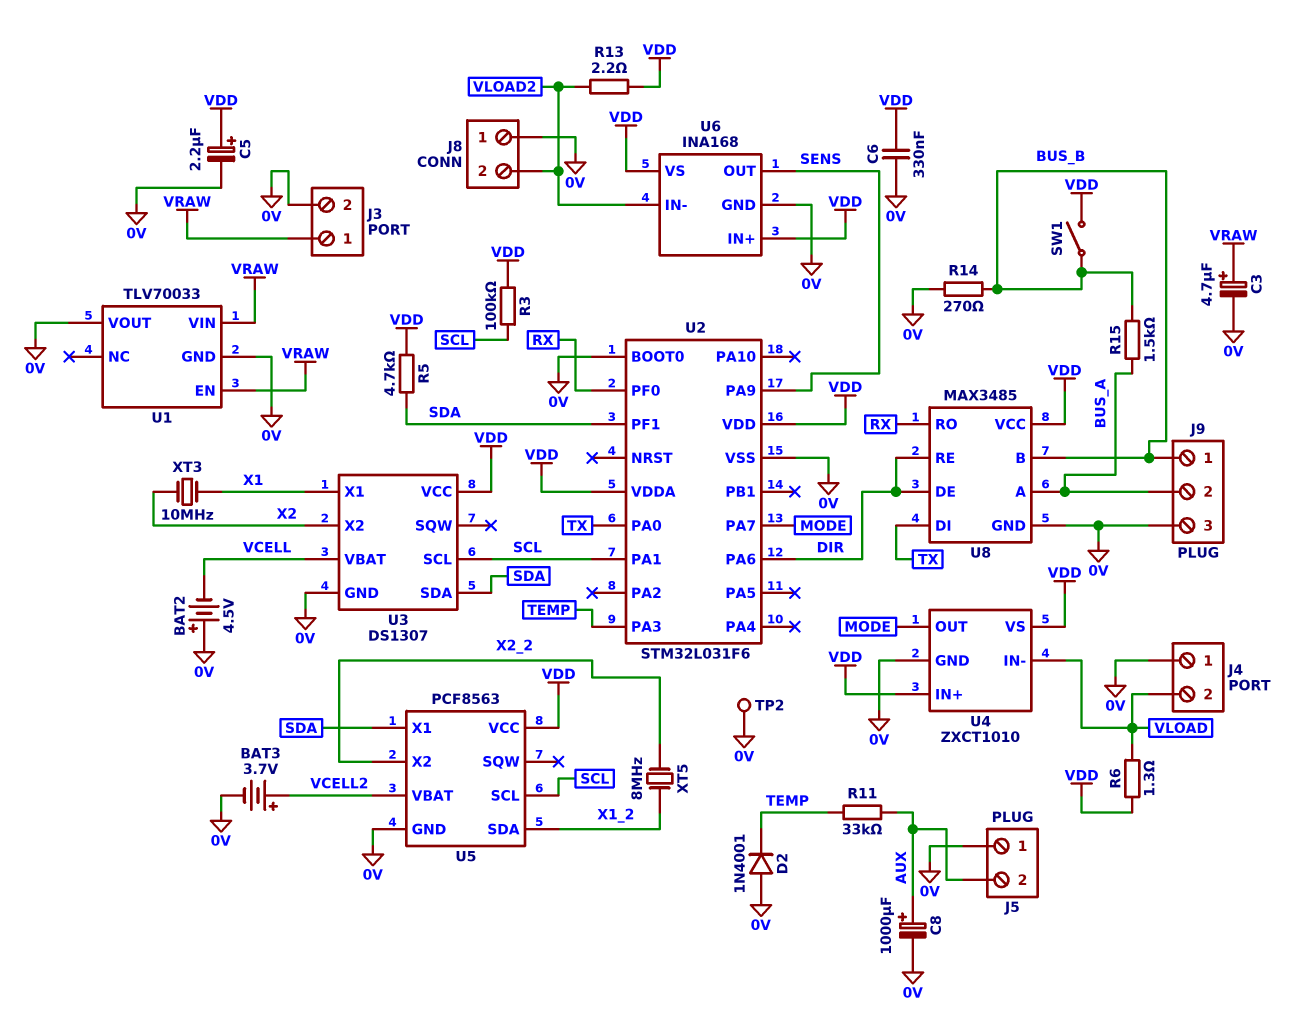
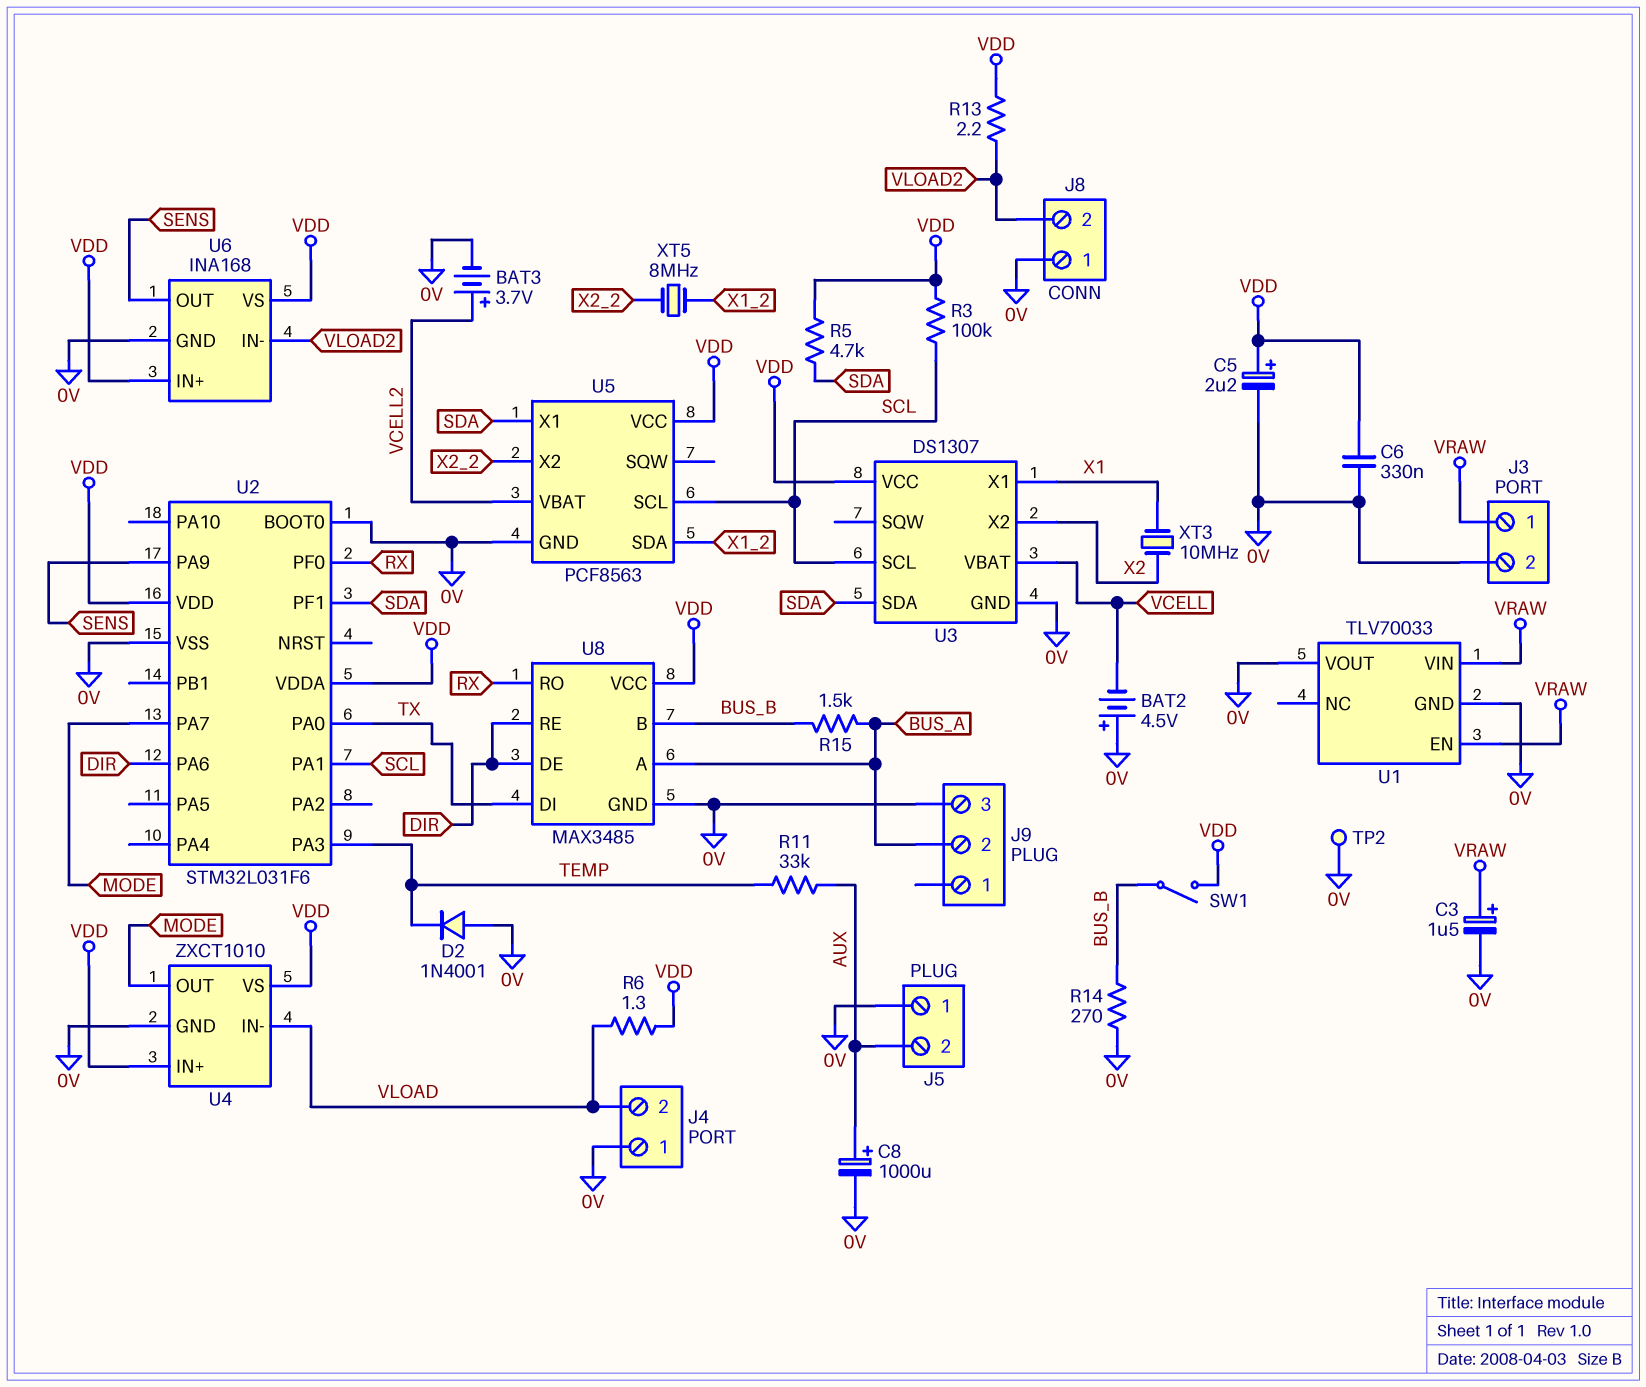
C3: 4.7uF (plus VRAW, minus 0V) -> 1.5uF (plus VRAW, minus 0V)
J9 pin 1: BUS_B -> none

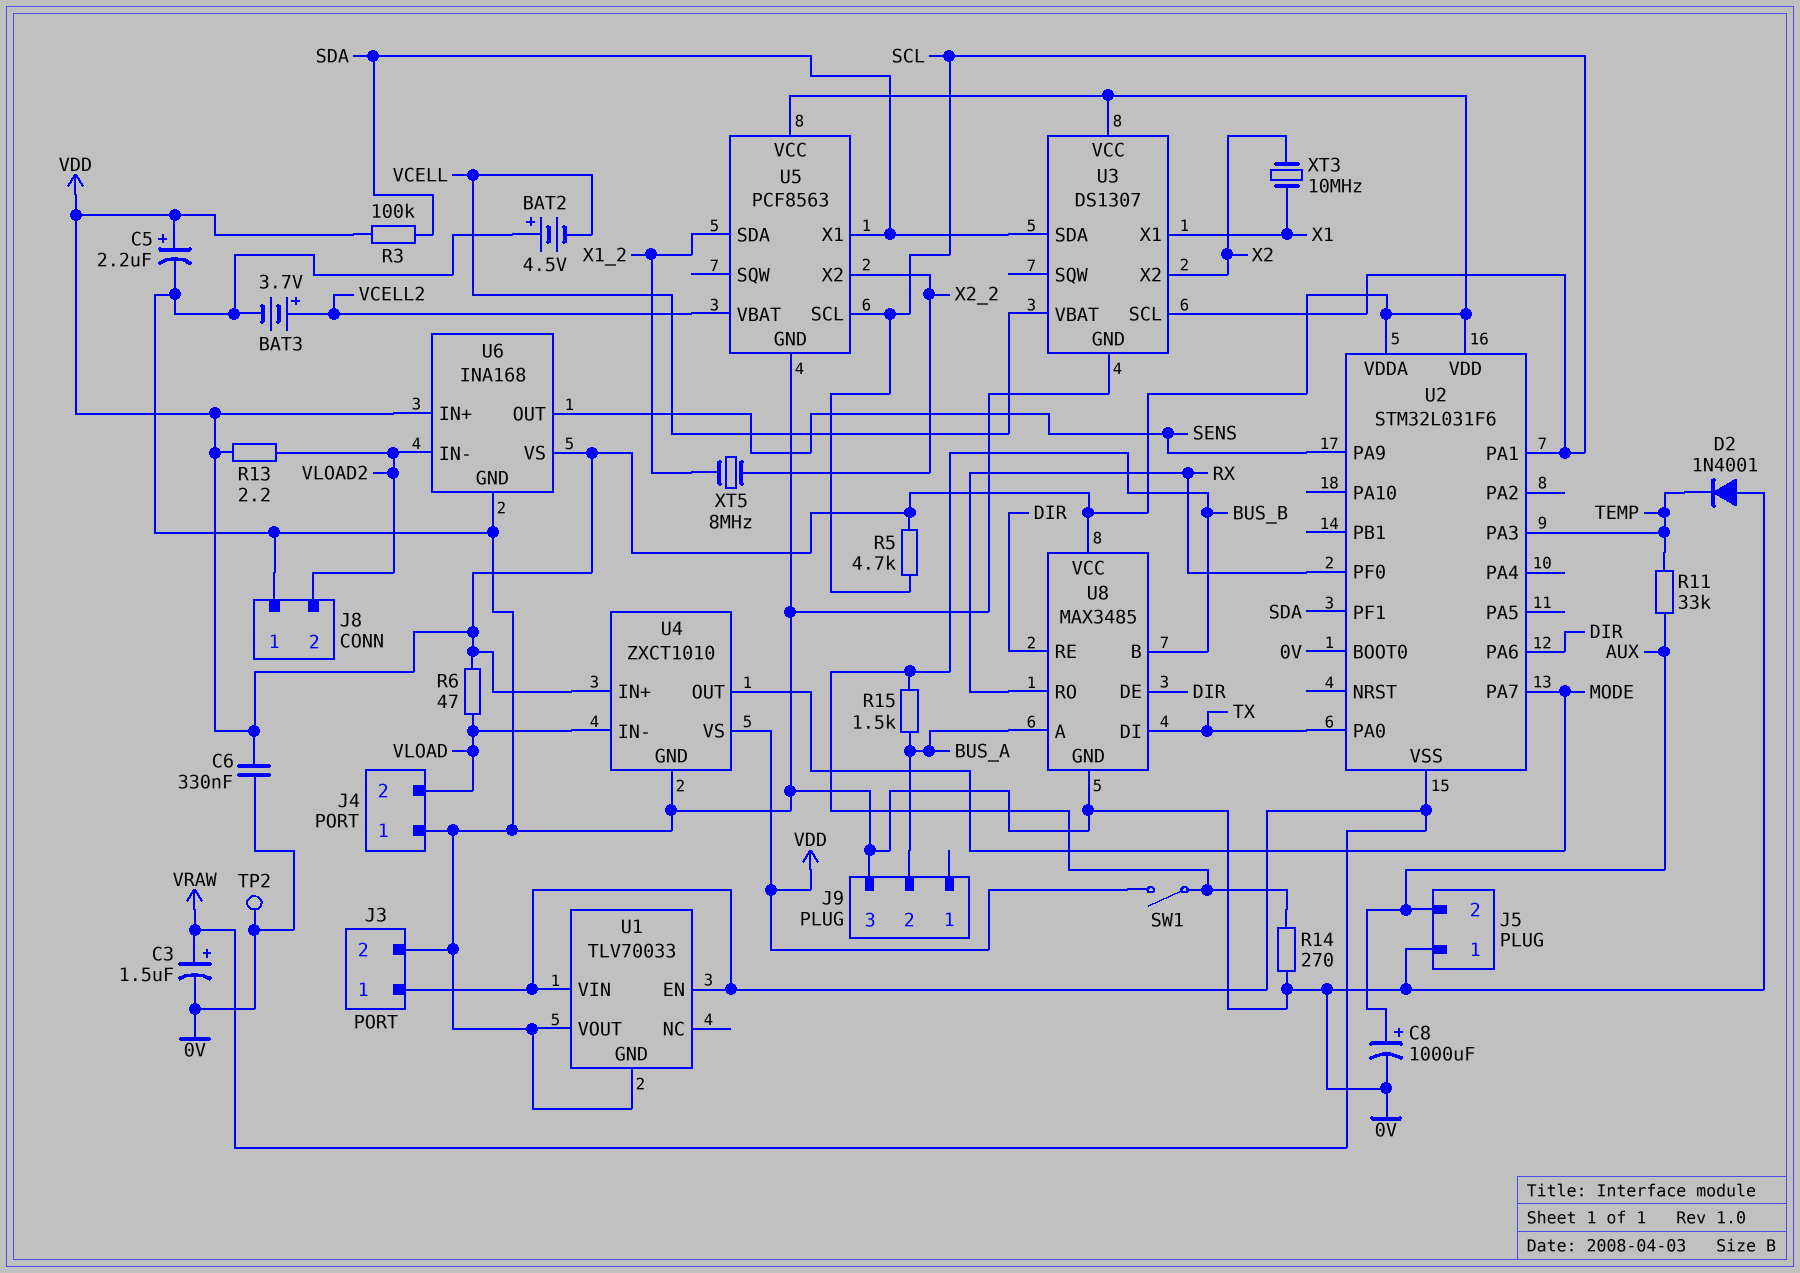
R3: 100k (SCL, VDD) -> 100k (SDA, VDD)
R5: 4.7k (SDA, VDD) -> 4.7k (SCL, VDD)
R6: 1.3 (VDD, VLOAD) -> 47 (VDD, VLOAD)
U2 pin VSS: 0V -> VRAW

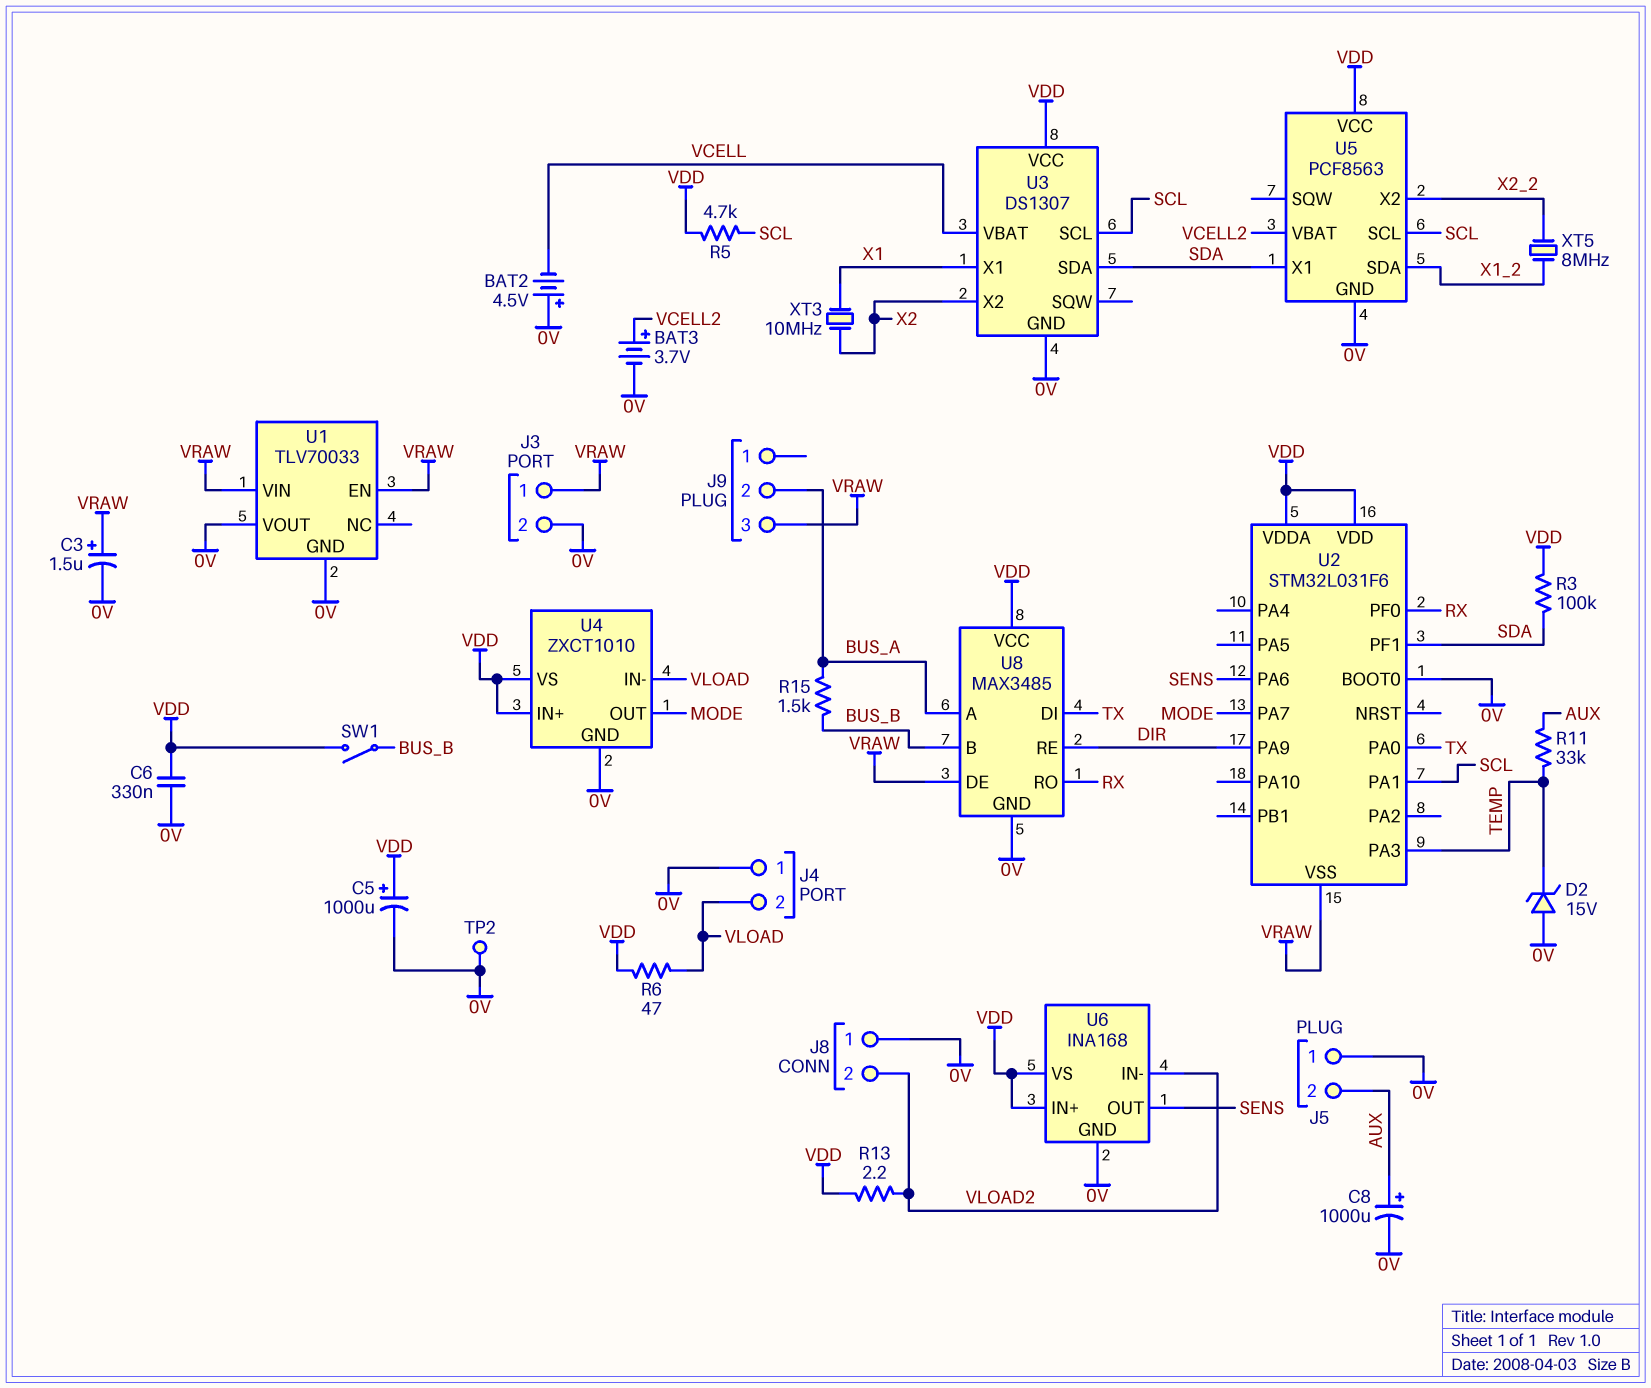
C5: 2.2uF (plus VDD, minus 0V) -> 1000uF (plus VDD, minus 0V)
D2: diode 1N4001 (A 0V, K TEMP) -> zener 15V (A 0V, K TEMP)
J9 pin 3: 0V -> VRAW
R14: 270 (0V, BUS_B) -> none
U2 pin PA6: DIR -> SENS
U2 pin PA9: SENS -> DIR
U8 pin DE: DIR -> VRAW

